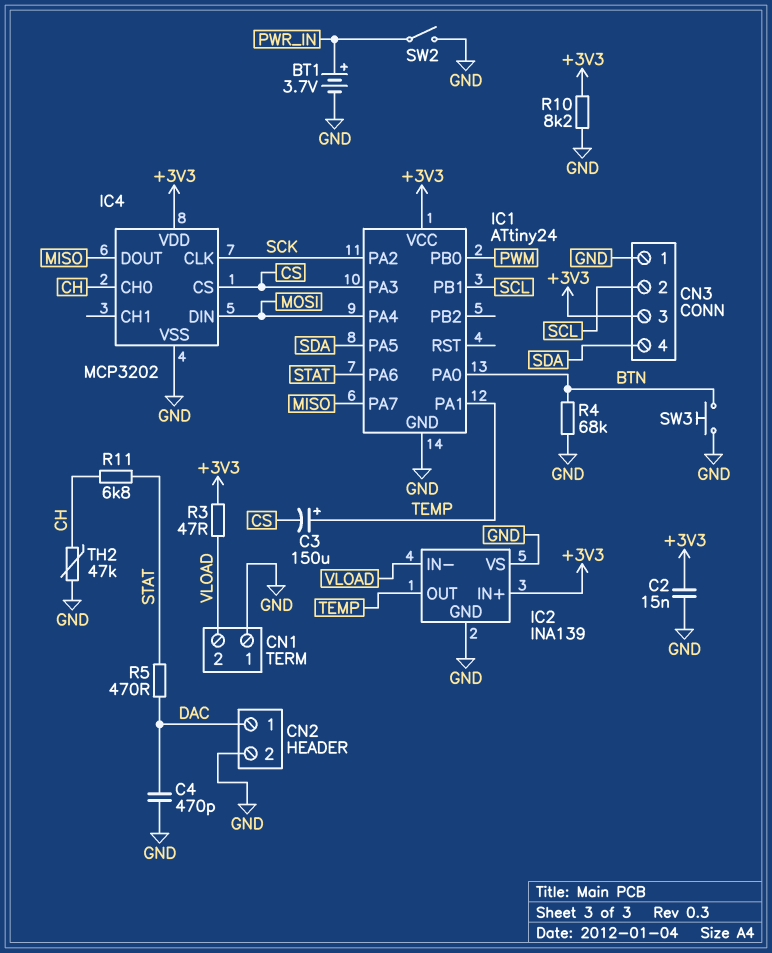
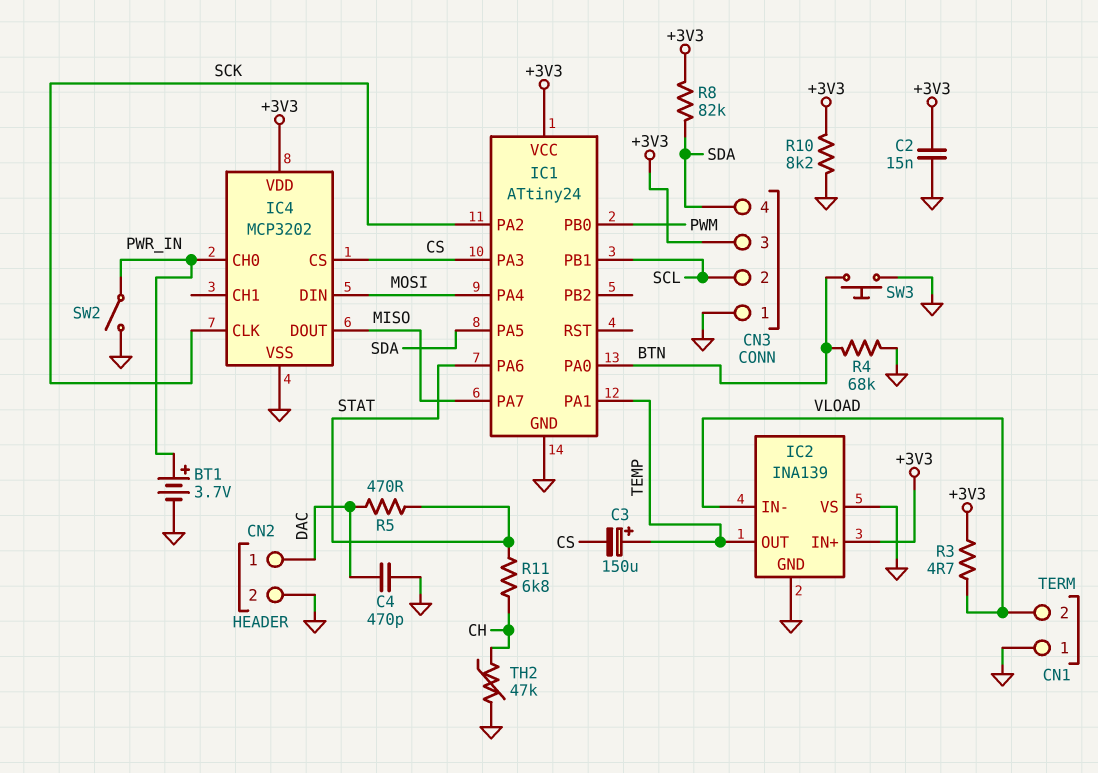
IC4 pin CH0: CH -> PWR_IN
R3: 47 (+3V3, VLOAD) -> 4.7 (+3V3, VLOAD)
R8: none -> 82k (+3V3, SDA)

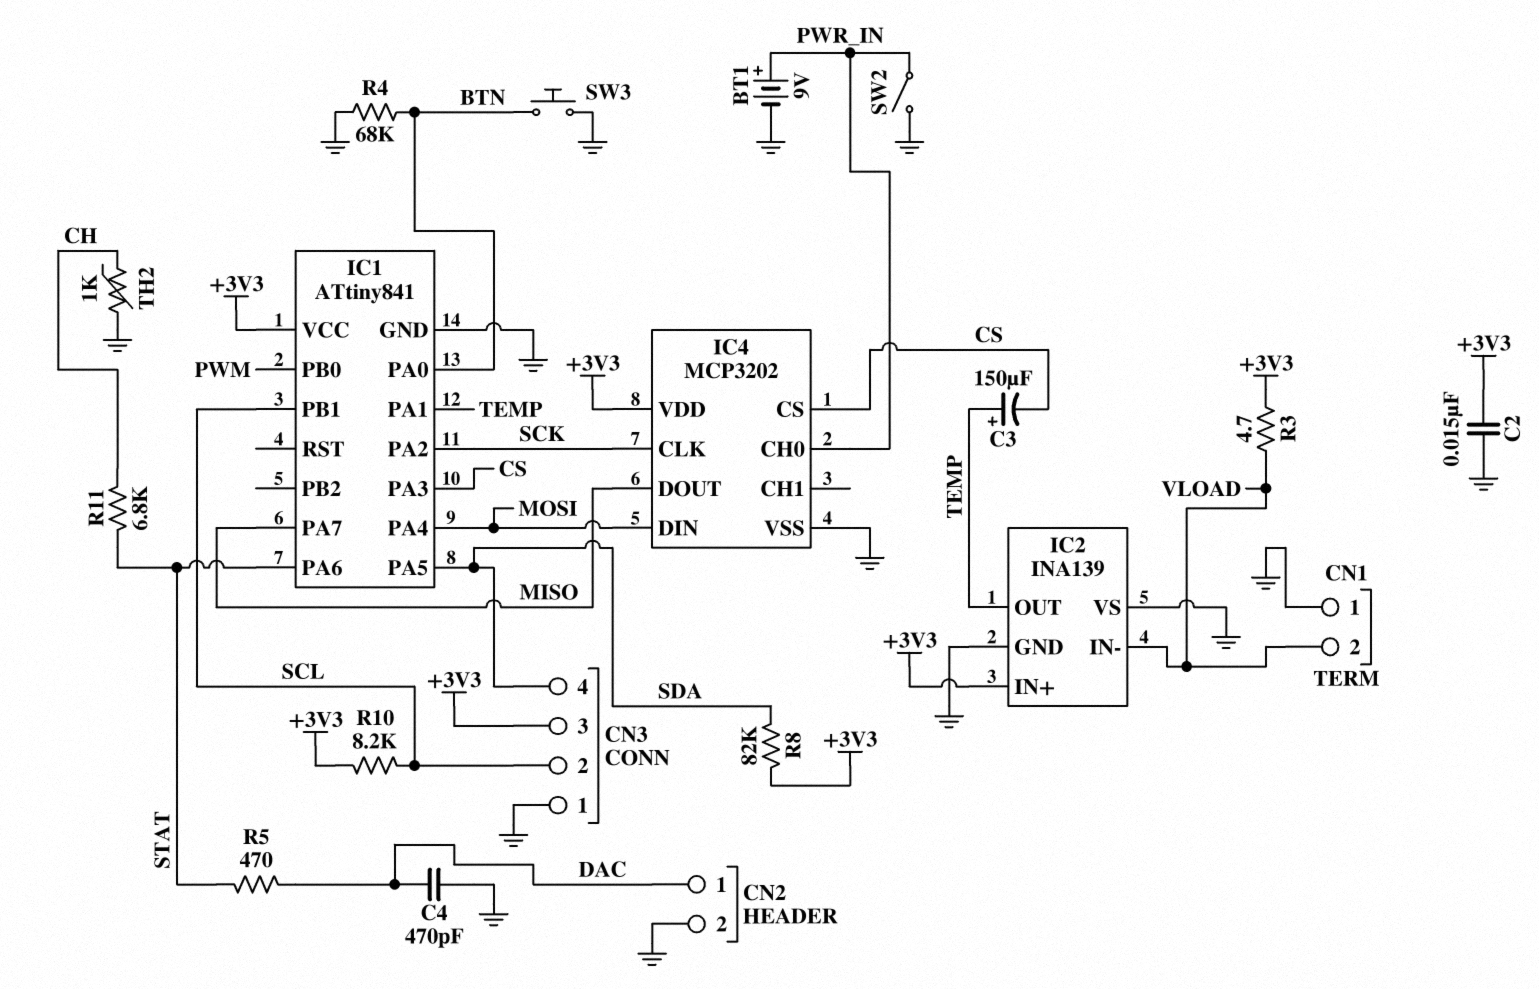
BT1: 3.7V (plus PWR_IN, minus GND) -> 9V (plus PWR_IN, minus GND)
IC1: ATtiny24 -> ATtiny841
R10: 8.2k (+3V3, GND) -> 8.2k (+3V3, SCL)
TH2: 47k (CH, GND) -> 1k (CH, GND)

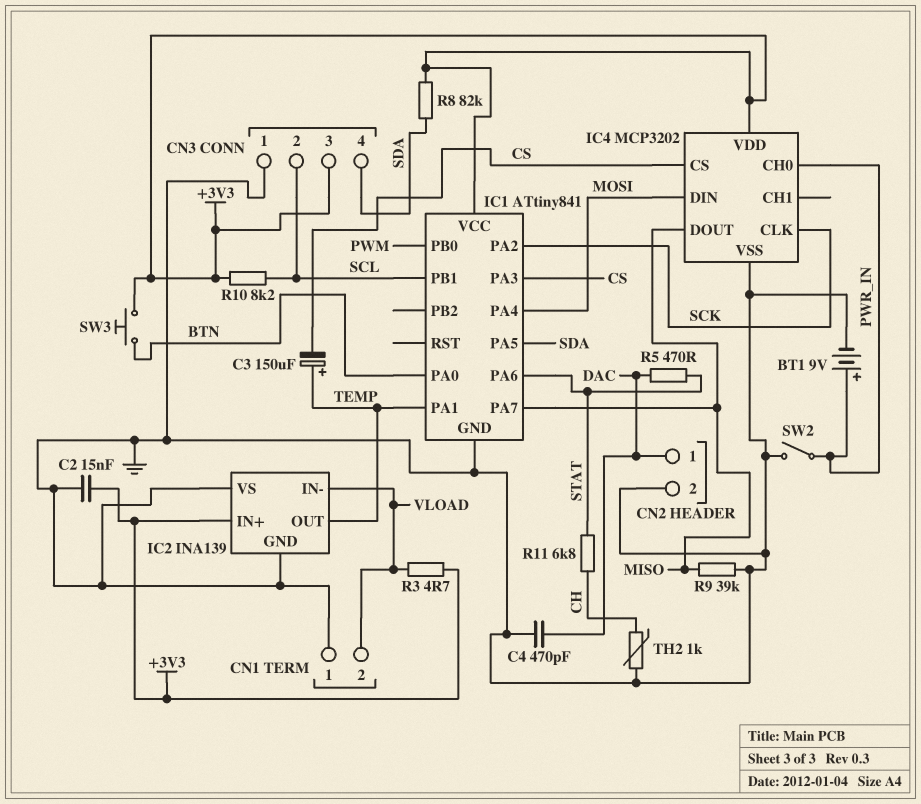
R4: 68k (BTN, GND) -> none
R9: none -> 39k (GND, MISO)
SW3: button (BTN, GND) -> button (+3V3, BTN)

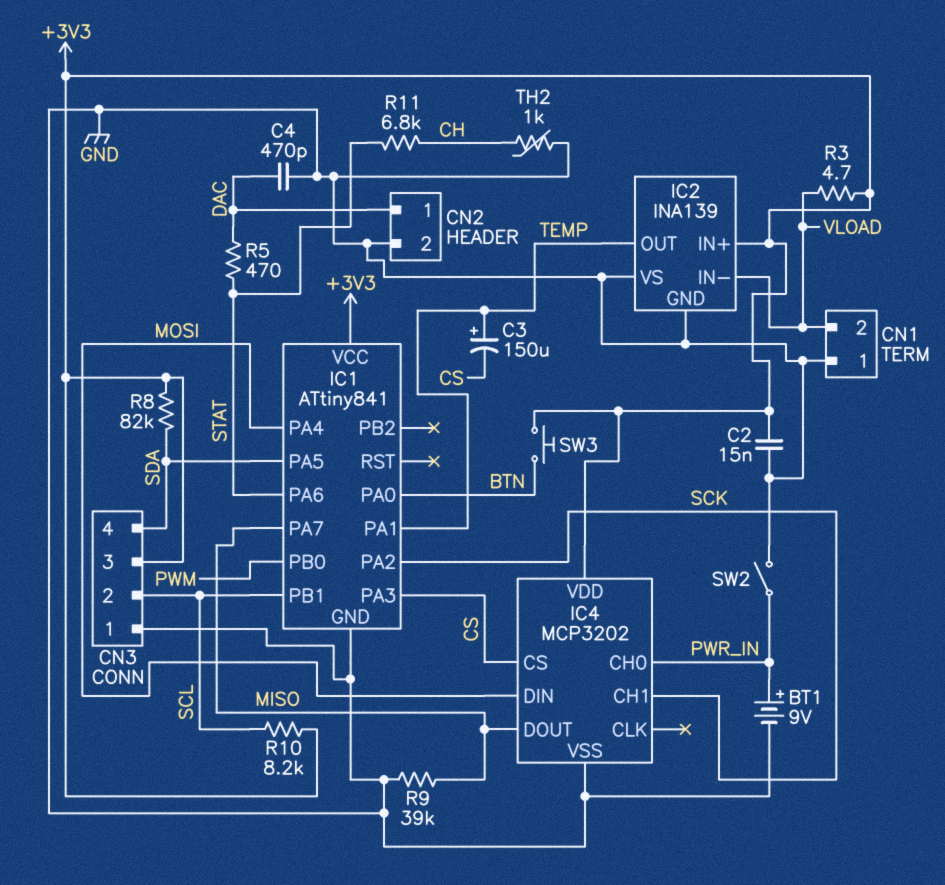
IC4 pin CH1: none -> SCK
IC4 pin CLK: SCK -> none

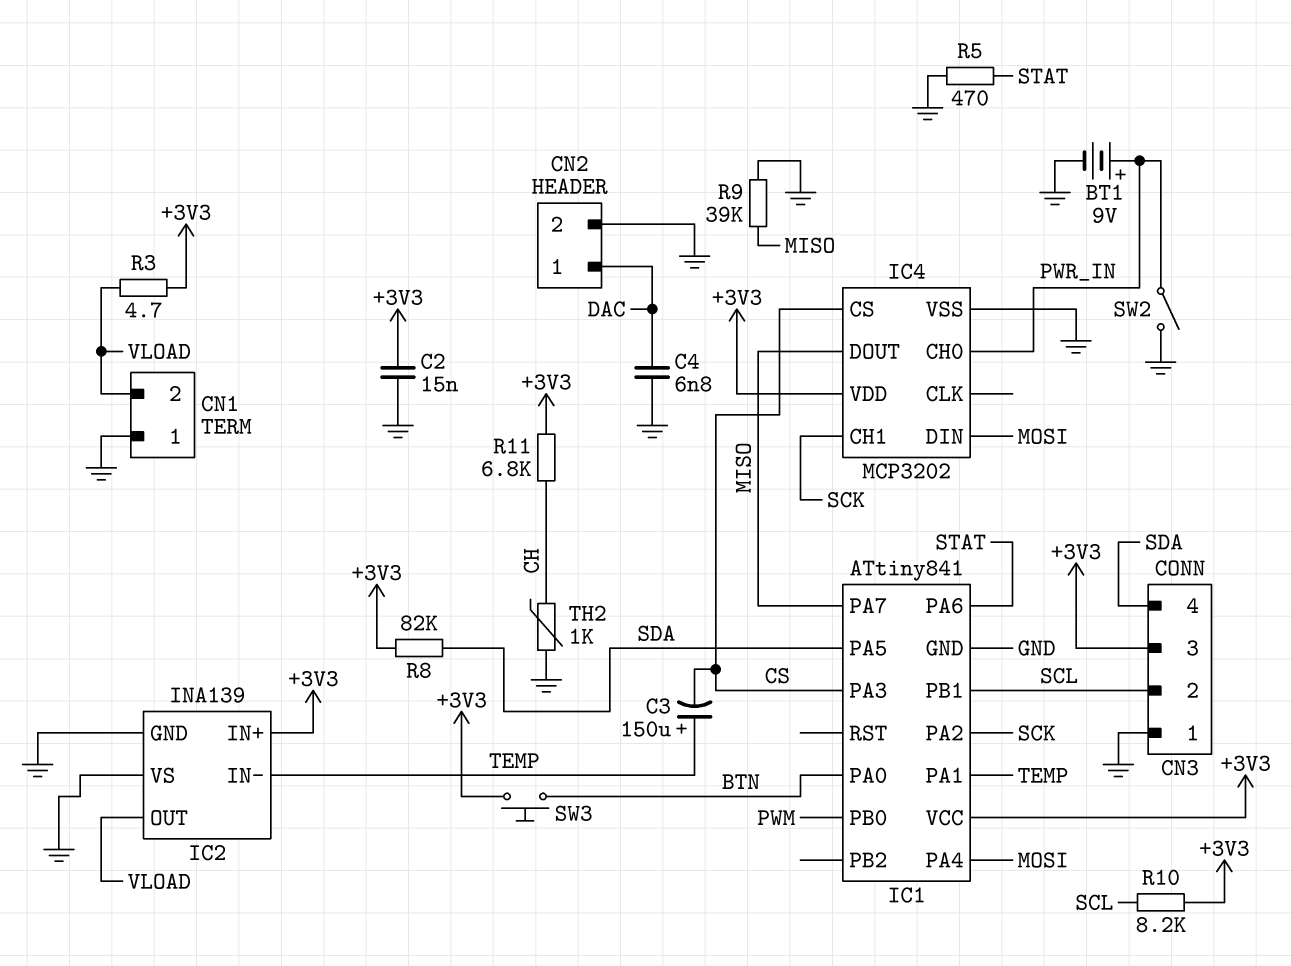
C4: 470pF (DAC, GND) -> 6.8nF (DAC, GND)
IC2 pin IN-: VLOAD -> TEMP
IC2 pin OUT: TEMP -> VLOAD
R5: 470 (DAC, STAT) -> 470 (GND, STAT)
R11: 6.8k (CH, STAT) -> 6.8k (+3V3, CH)

